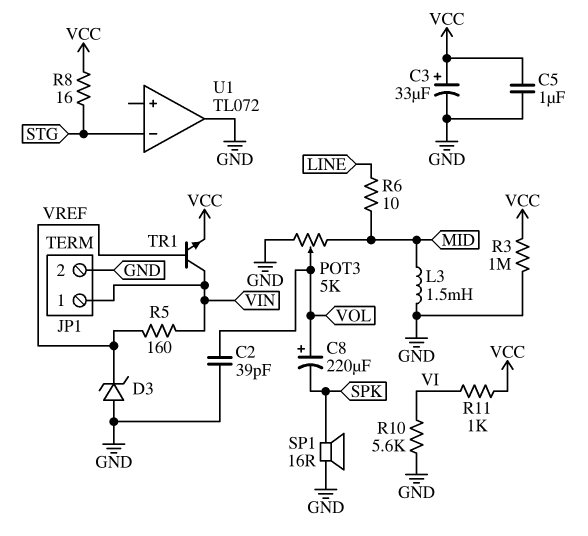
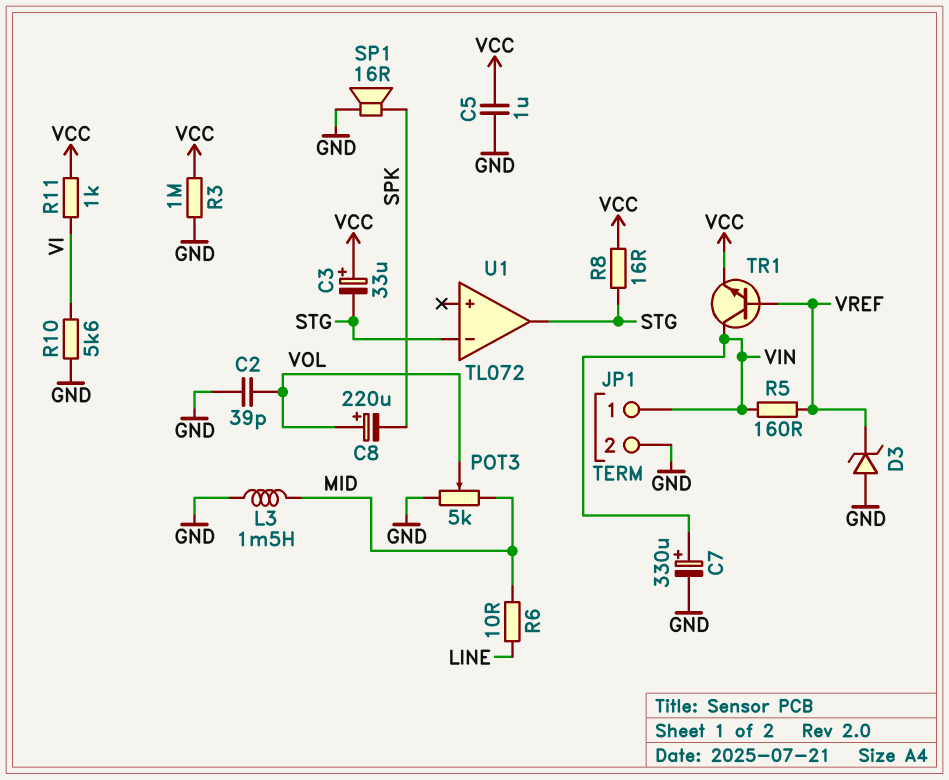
C3: 33uF (plus VCC, minus GND) -> 33uF (plus VCC, minus STG)
C7: none -> 330uF (plus VIN, minus GND)
U1 pin out: GND -> STG

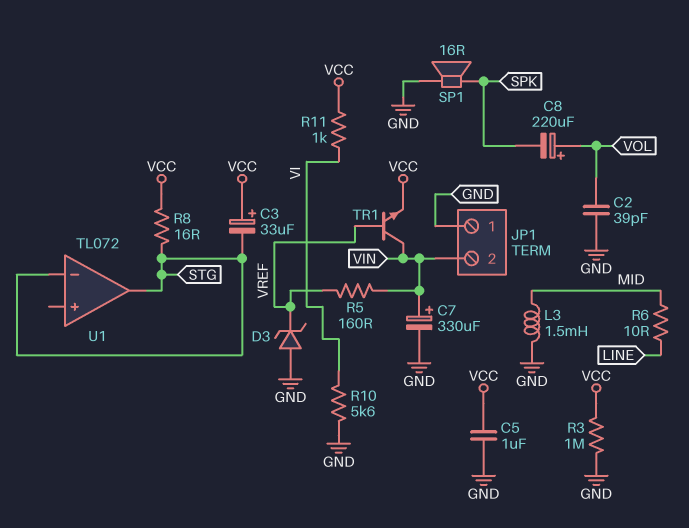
JP1 pin 1: VIN -> GND
JP1 pin 2: GND -> VIN
POT3: 5k (GND, MID, wiper VOL) -> none

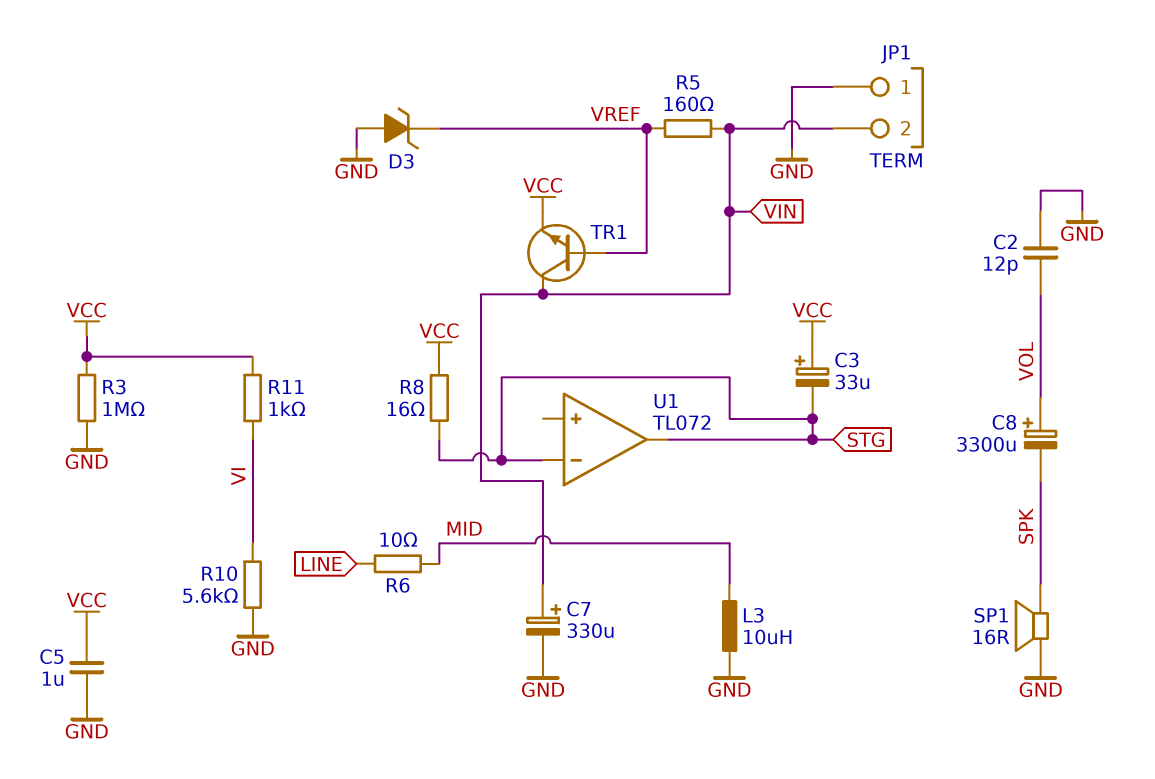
C2: 39pF (GND, VOL) -> 12pF (GND, VOL)
C8: 220uF (plus VOL, minus SPK) -> 3300uF (plus VOL, minus SPK)
L3: 1.5mH (GND, MID) -> 10uH (GND, MID)

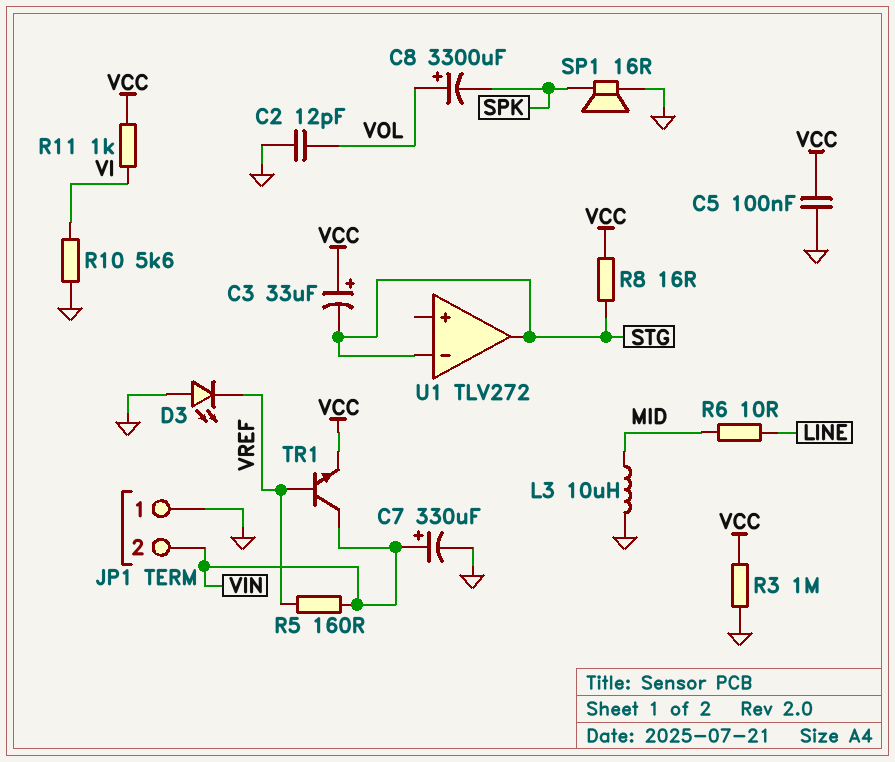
C5: 1uF (GND, VCC) -> 100nF (GND, VCC)
D3: zener (A GND, K VREF) -> LED (A GND, K VREF)
U1: TL072 -> TLV272

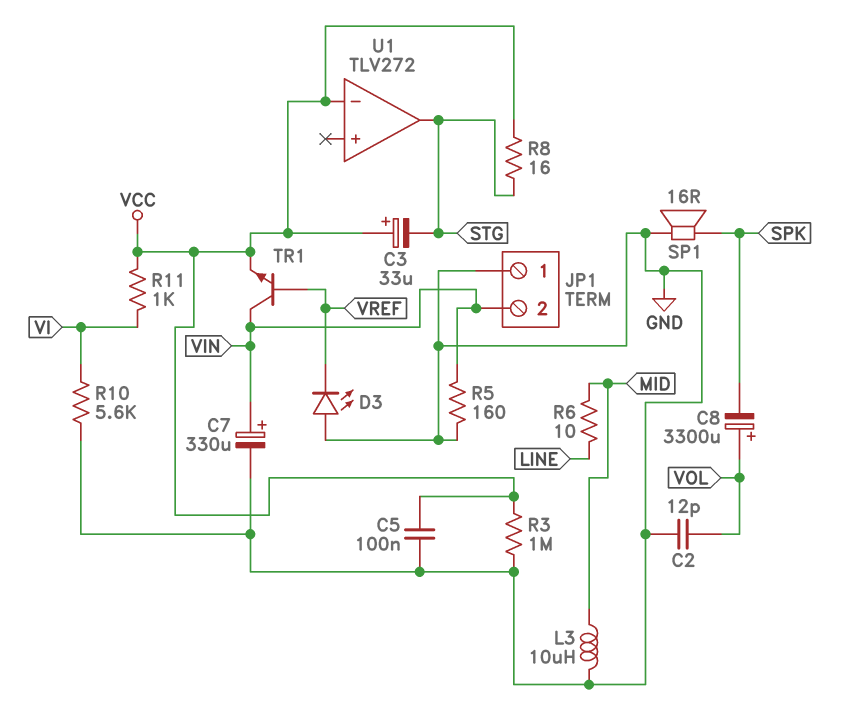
R5: 160 (VIN, VREF) -> 160 (GND, VIN)
U1 pin in-: STG -> VCC

